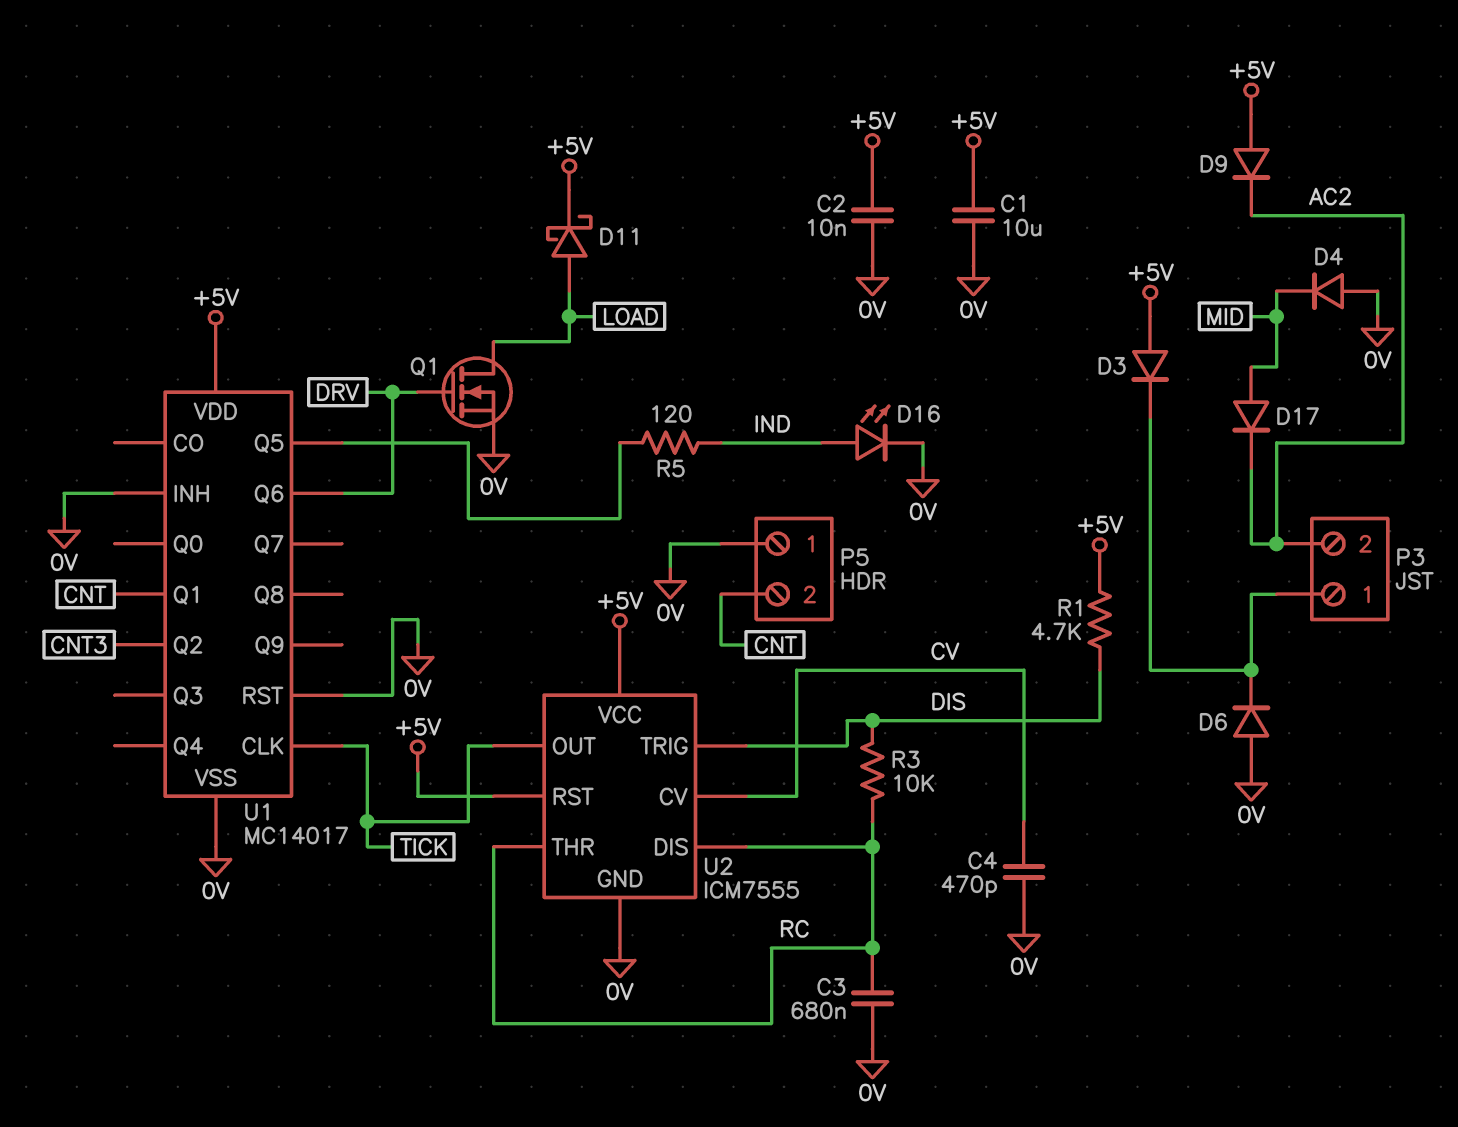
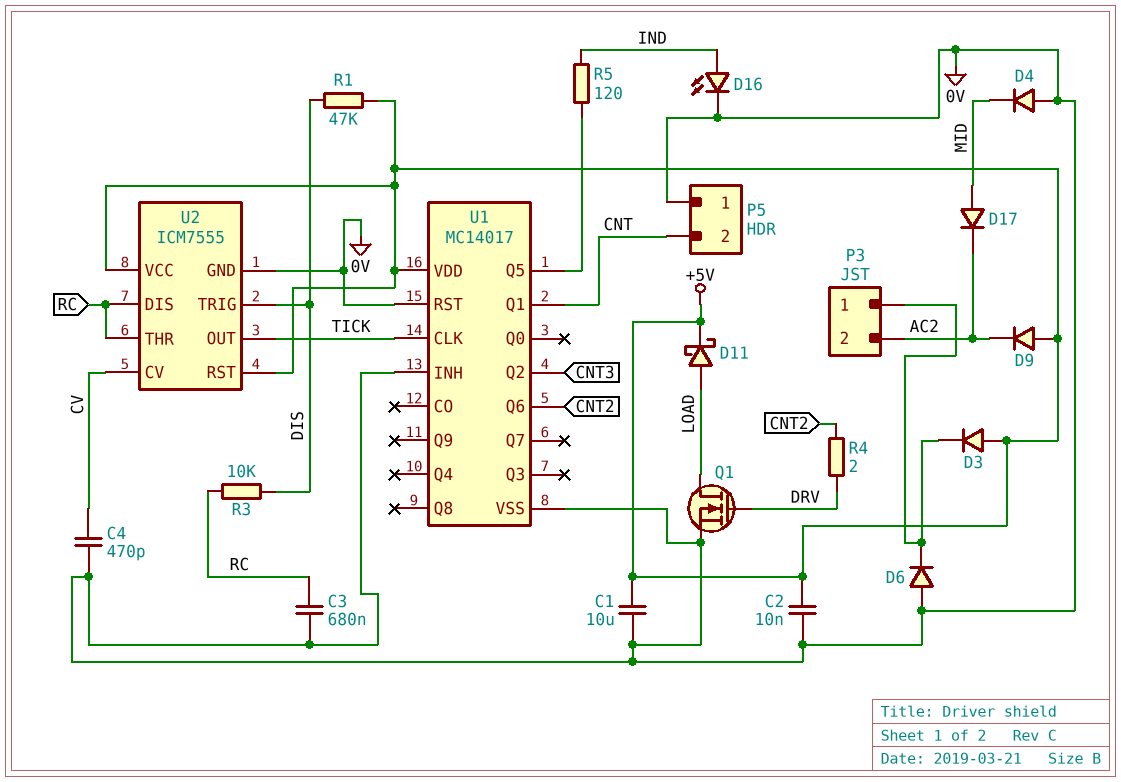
R1: 4.7k (+5V, DIS) -> 47k (+5V, DIS)
R4: none -> 2 (CNT2, DRV)
U1 pin Q6: DRV -> CNT2

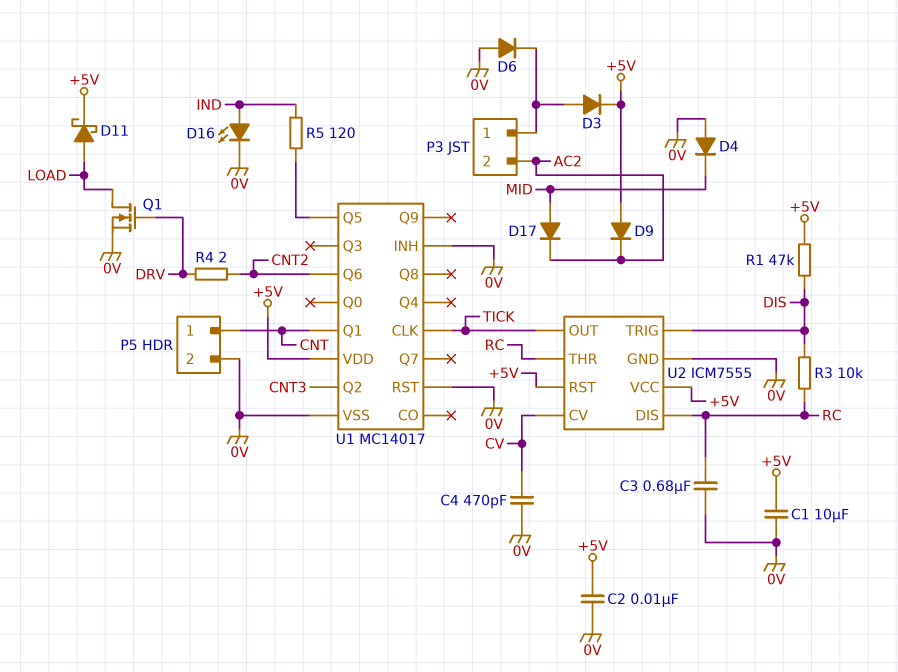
D3: diode (A +5V, K P3/1) -> diode (A P3/1, K +5V)
P5 pin 1: 0V -> CNT
P5 pin 2: CNT -> 0V

